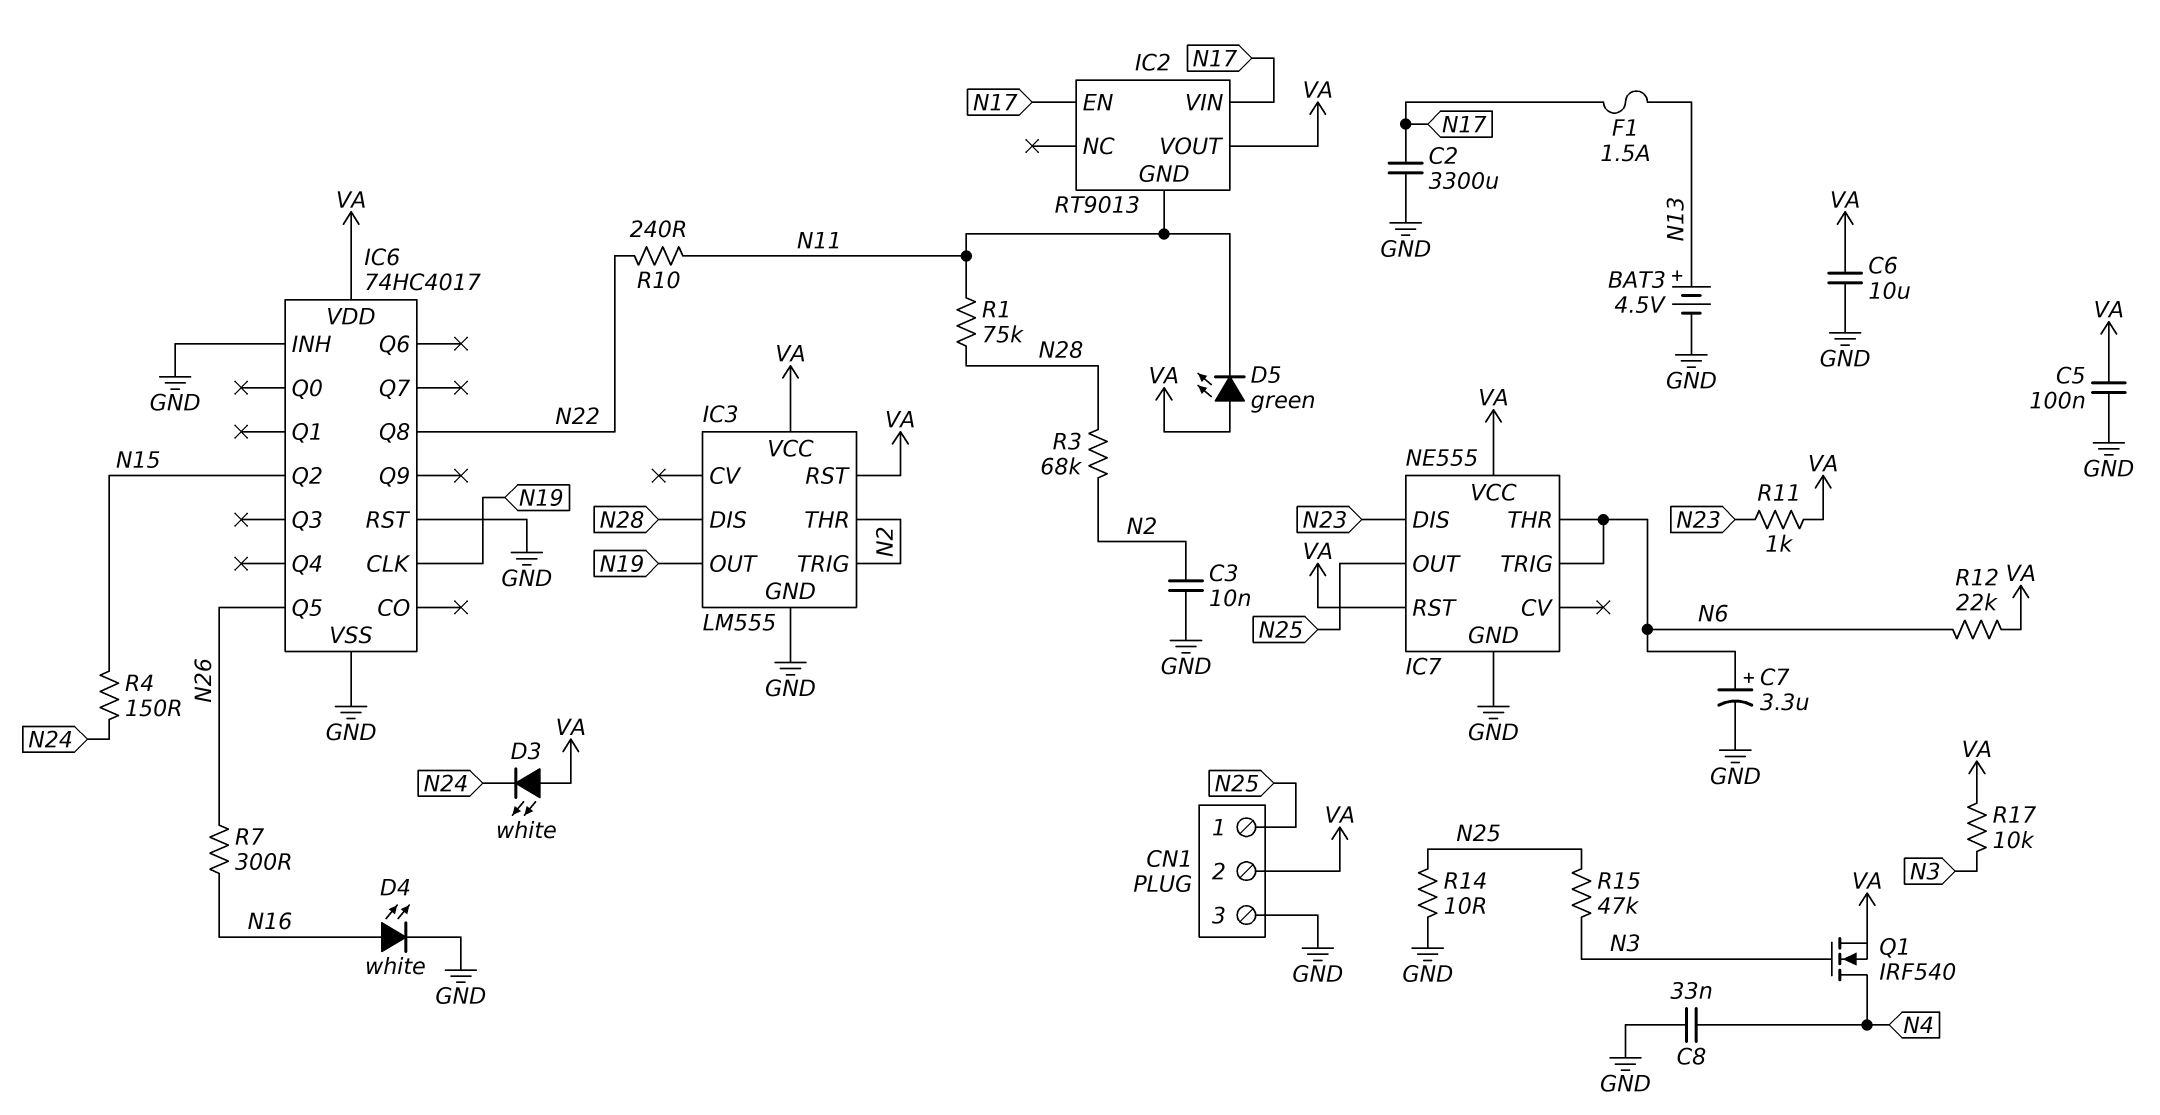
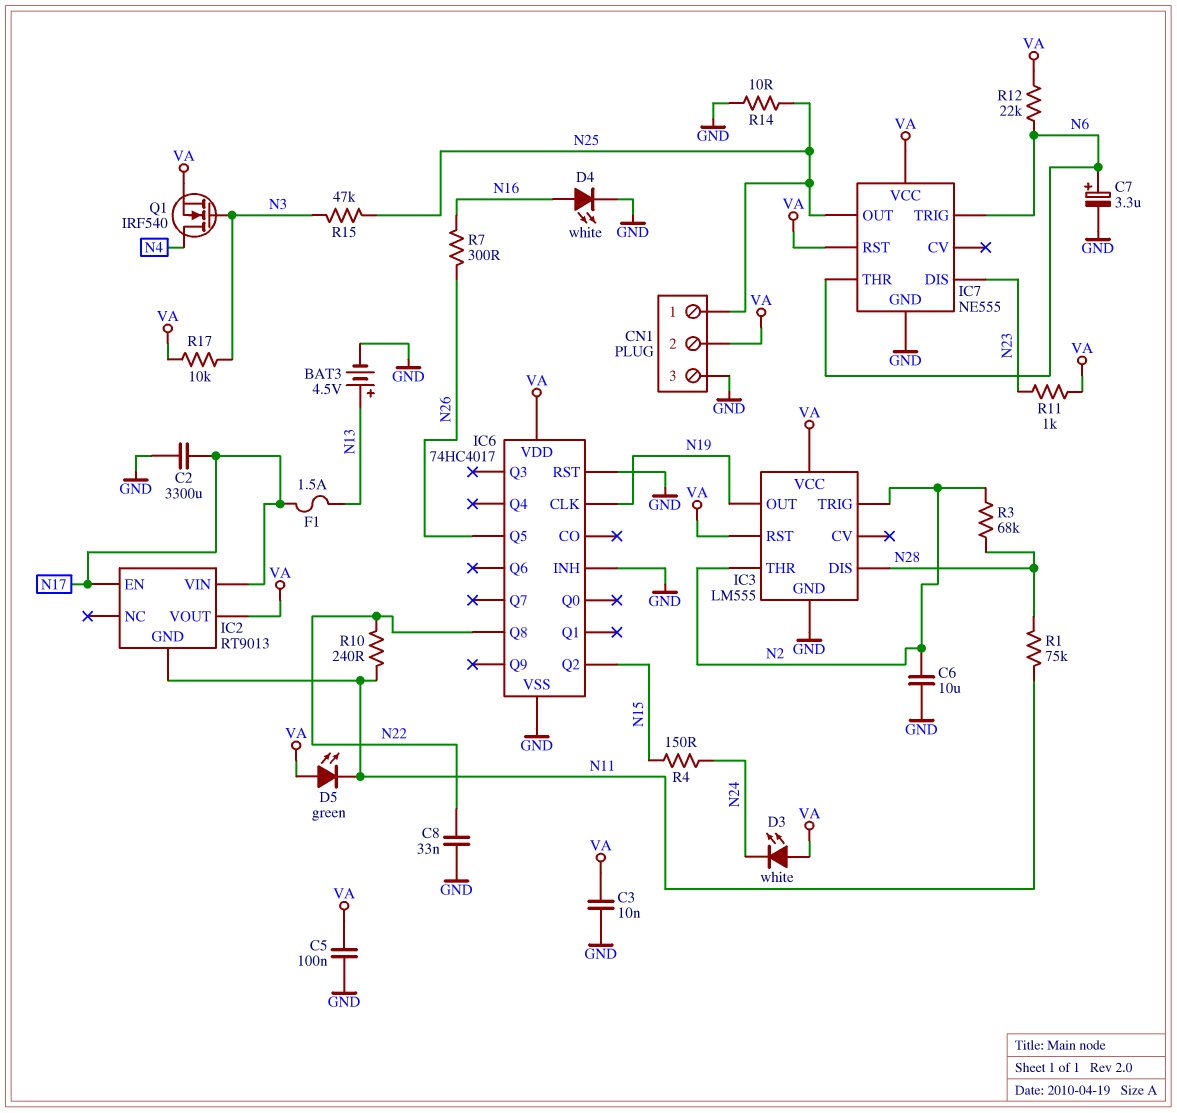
C3: 10nF (GND, N2) -> 10nF (GND, VA)
C6: 10uF (GND, VA) -> 10uF (GND, N2)
C8: 33nF (GND, N4) -> 33nF (GND, N22)

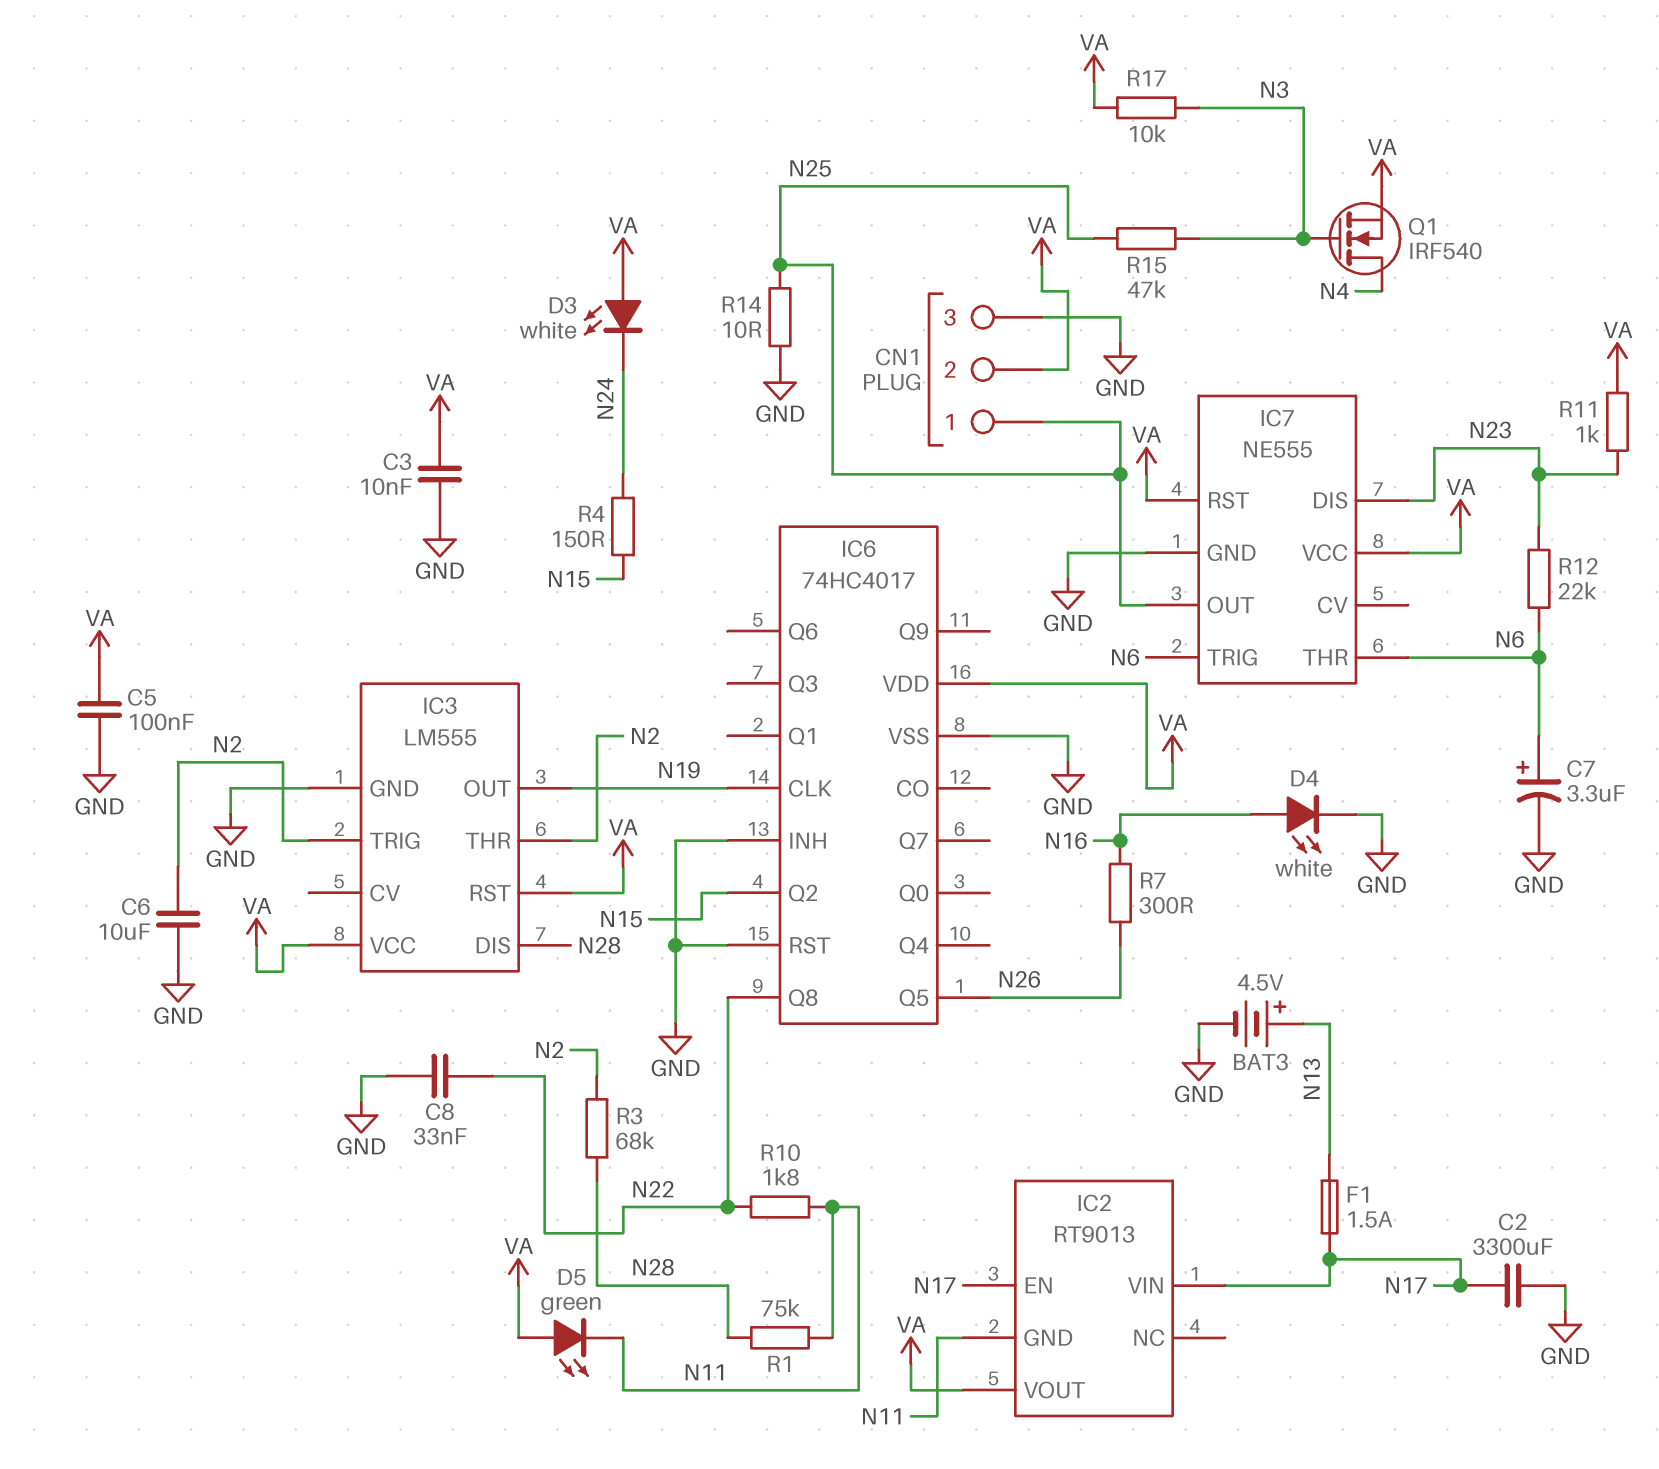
R10: 240 (N11, N22) -> 1.8k (N11, N22)
R12: 22k (N6, VA) -> 22k (N6, N23)

